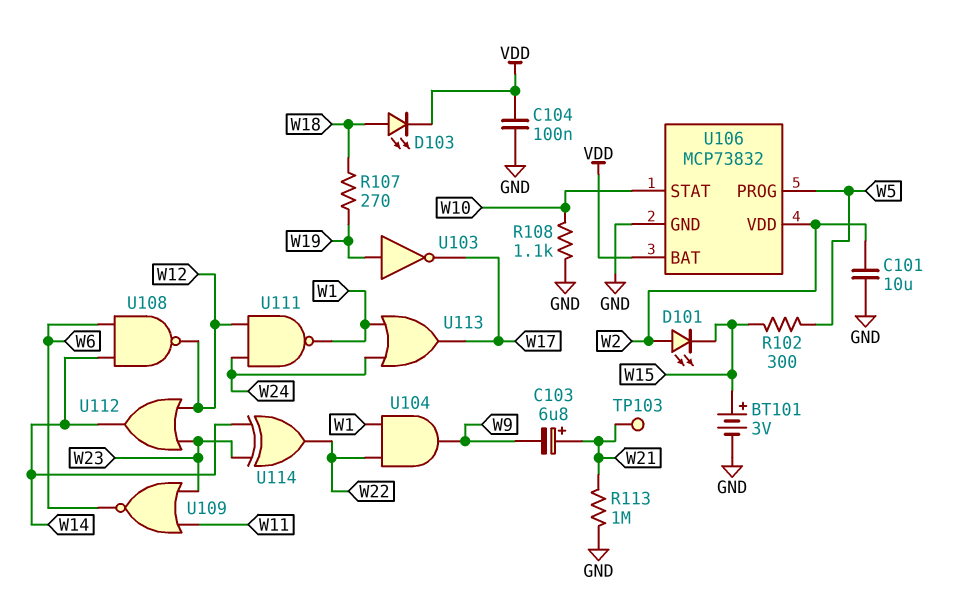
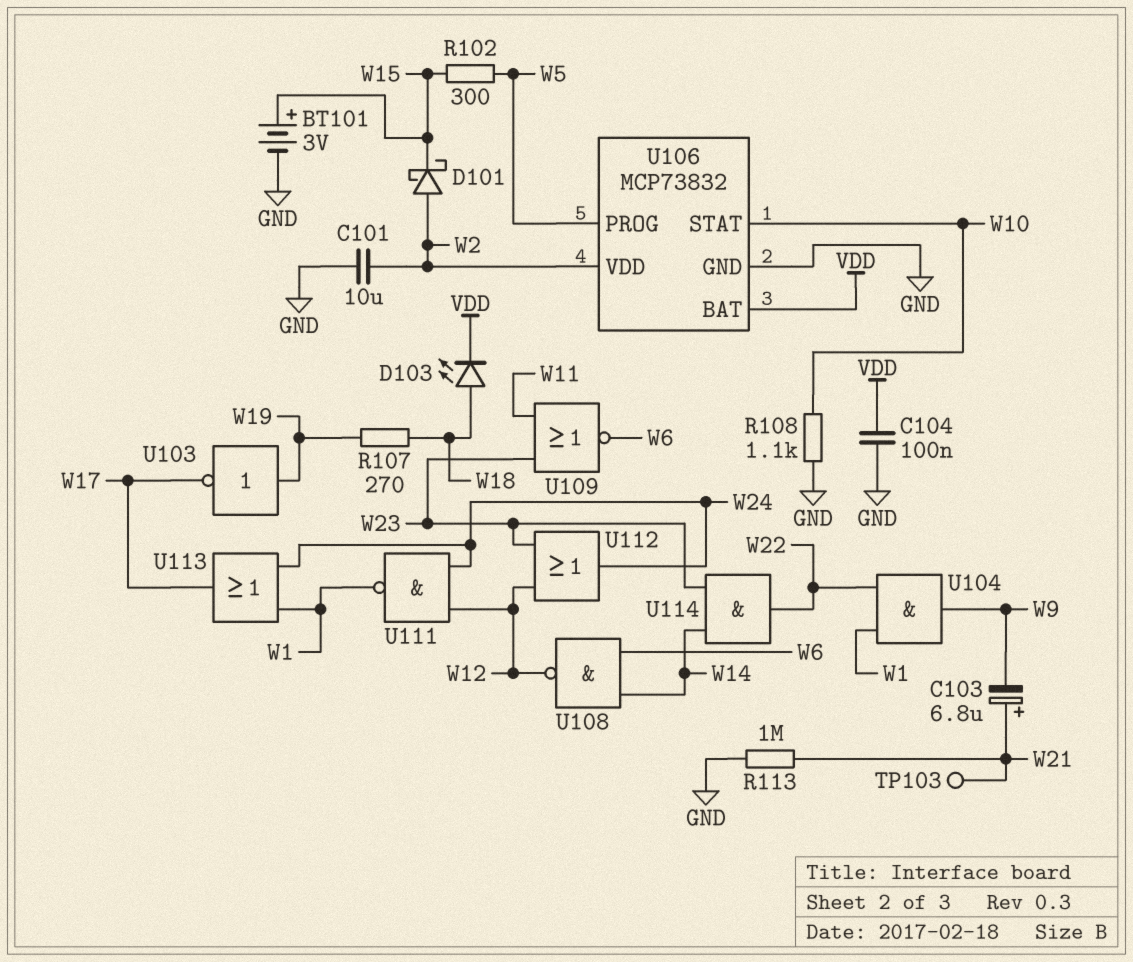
D101: LED (A W2, K W15) -> schottky (A W2, K W15)
U112: OR (in W12, in W23, out W14) -> OR (in W12, in W23, out W24)
U114: XOR (in W14, in W23, out W22) -> AND (in W14, in W23, out W22)

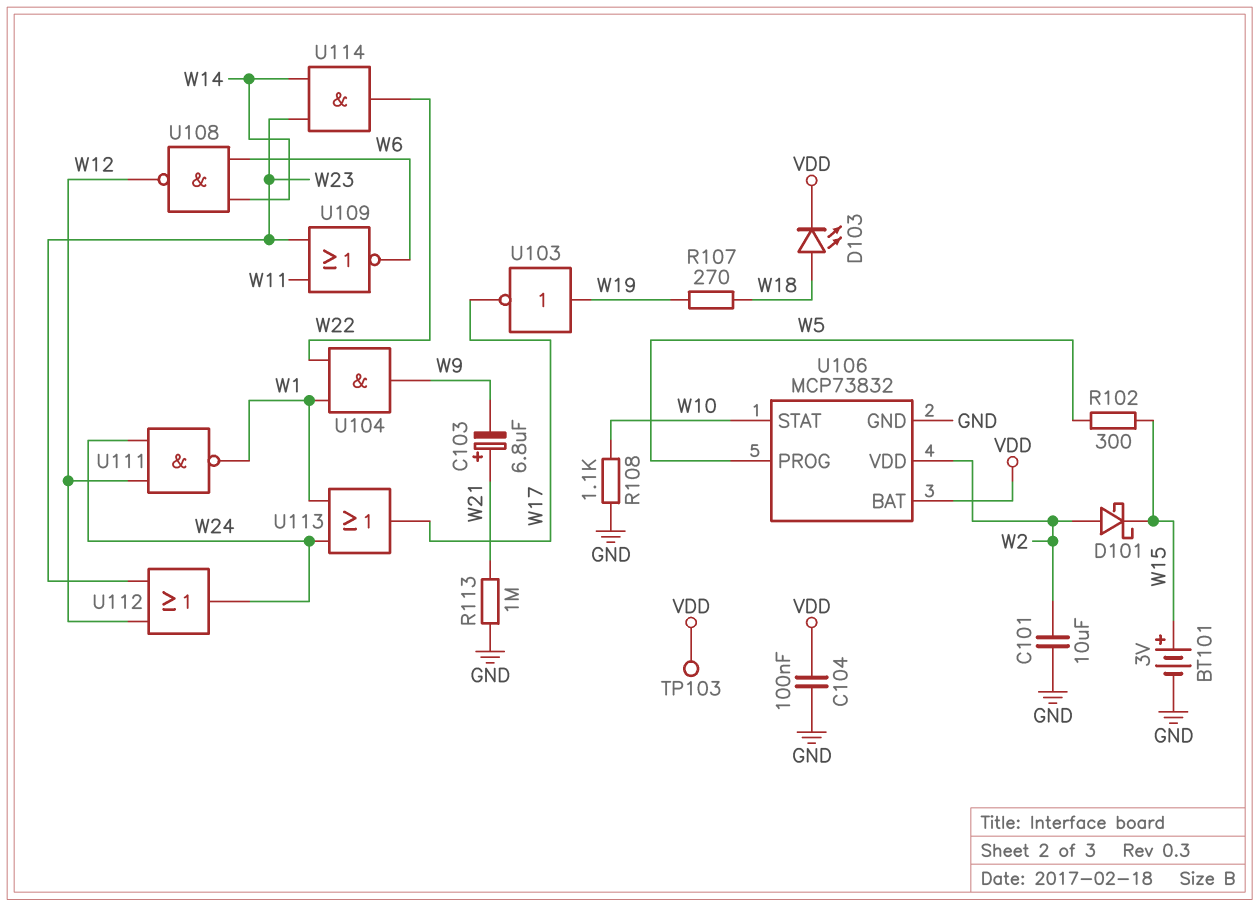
TP103: test point (W21) -> test point (VDD)

